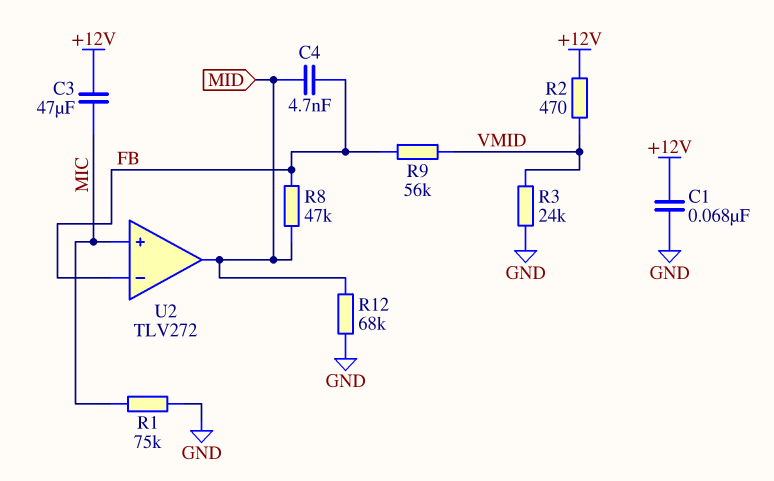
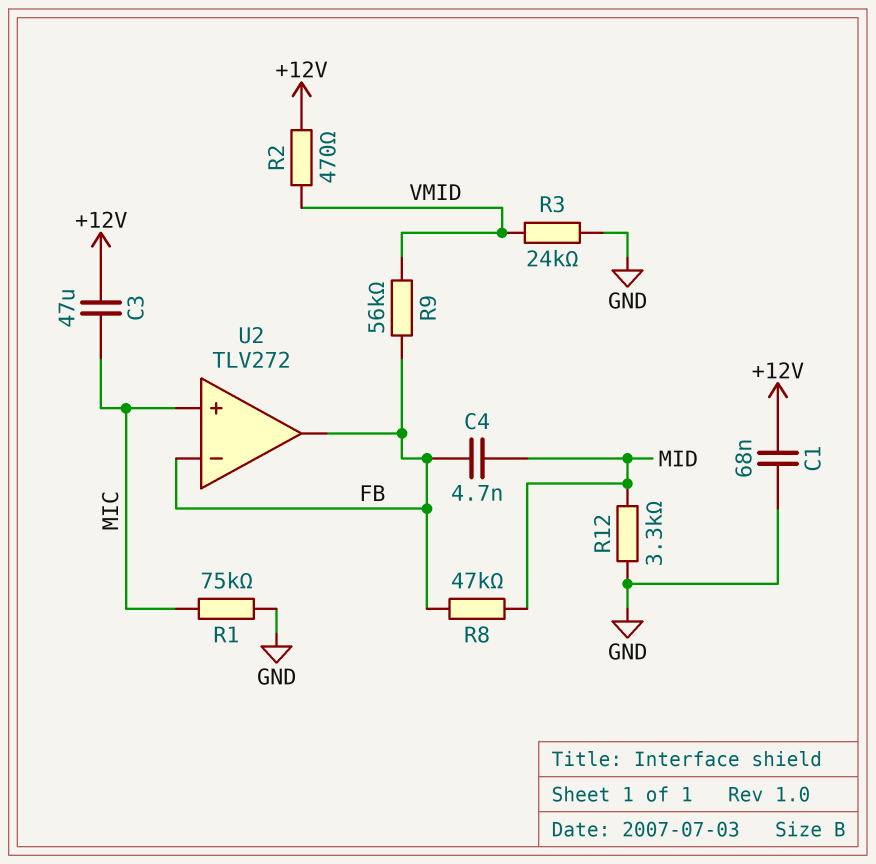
R12: 68k (GND, MID) -> 3.3k (GND, MID)
U2 pin out: MID -> FB

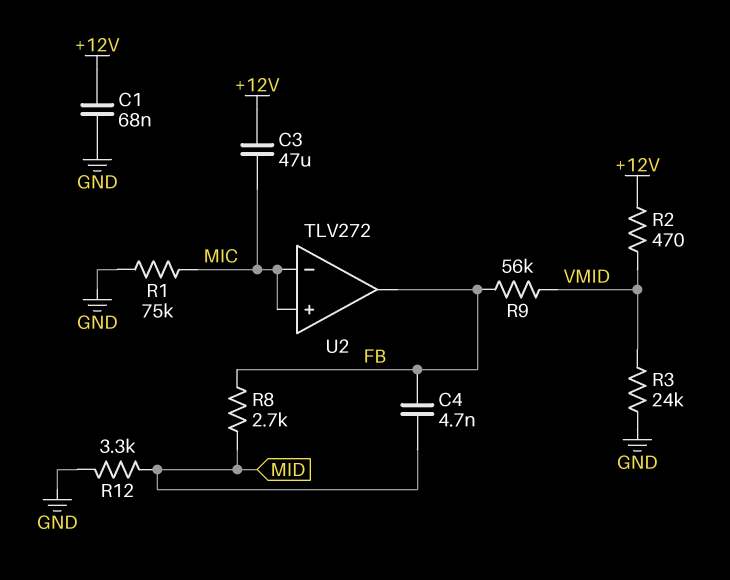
R8: 47k (FB, MID) -> 2.7k (FB, MID)
U2 pin in-: FB -> MIC

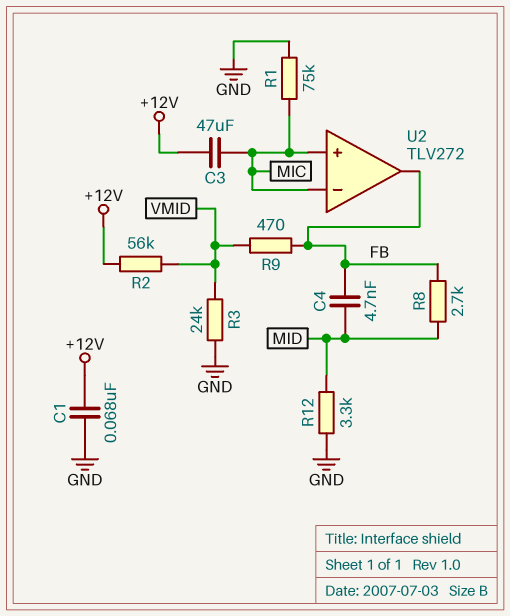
R2: 470 (+12V, VMID) -> 56k (+12V, VMID)
R9: 56k (FB, VMID) -> 470 (FB, VMID)

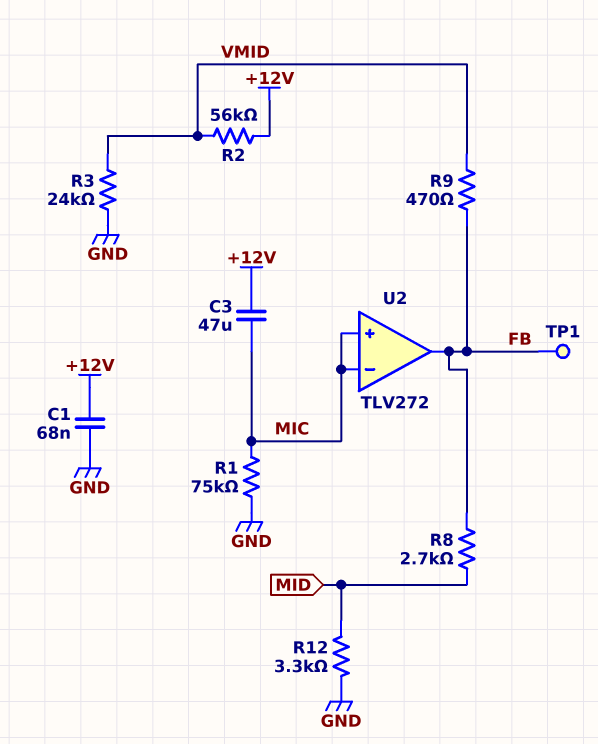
C4: 4.7nF (FB, MID) -> none
TP1: none -> test point (FB)

